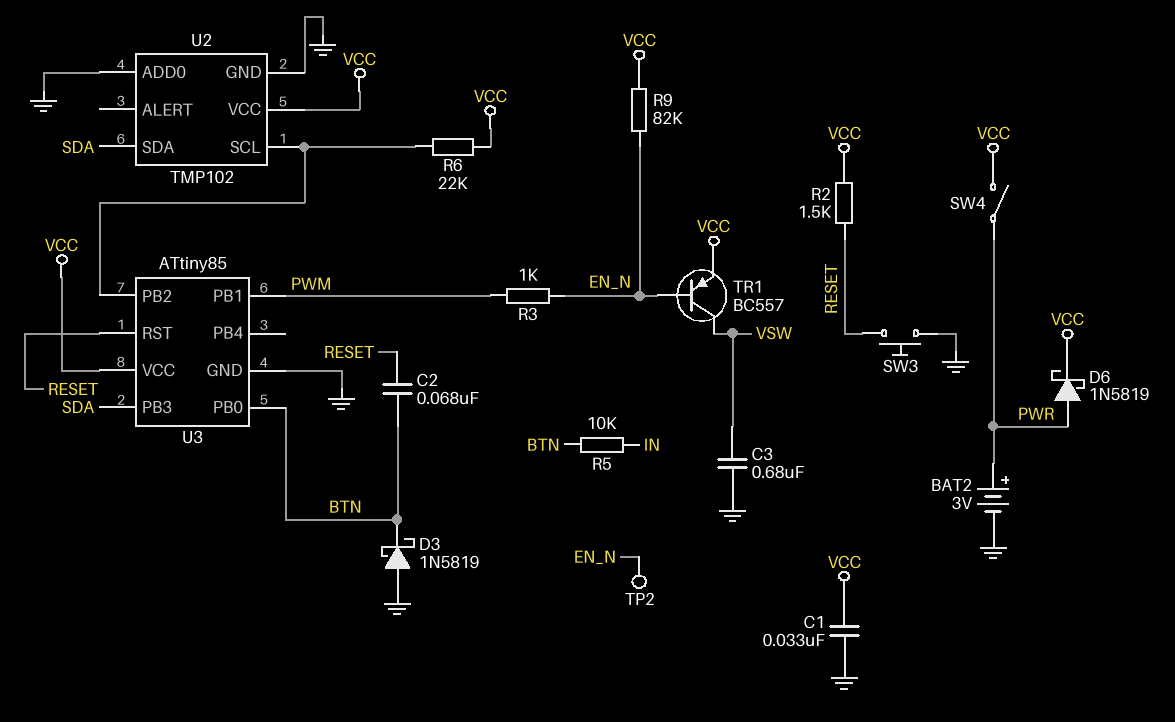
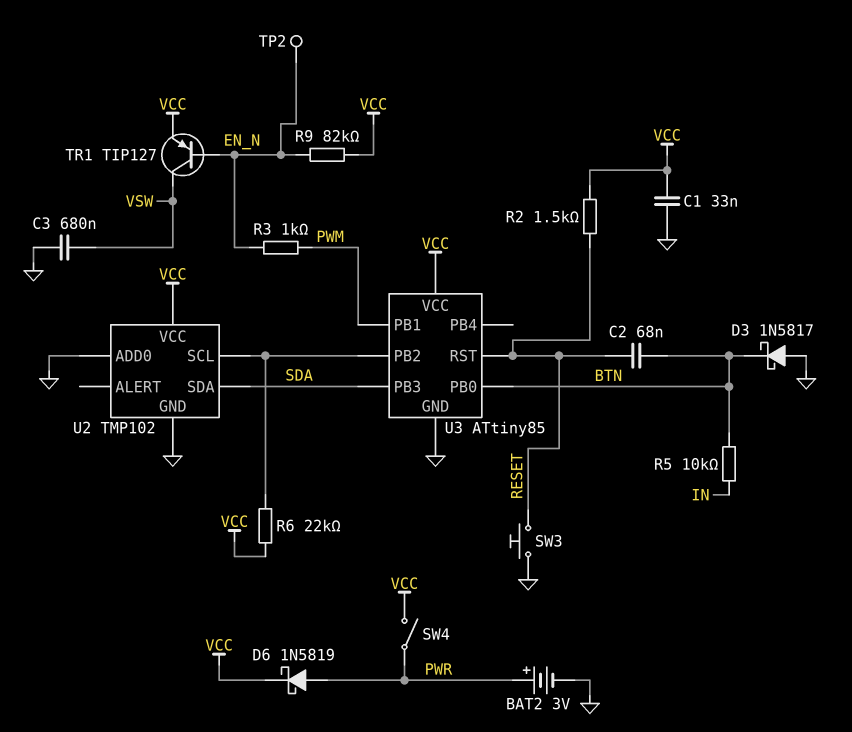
D3: schottky 1N5819 (A GND, K BTN) -> schottky 1N5817 (A GND, K BTN)
TR1: PNP BC557 (B EN_N, C VSW, E VCC) -> PNP TIP127 (B EN_N, C VSW, E VCC)

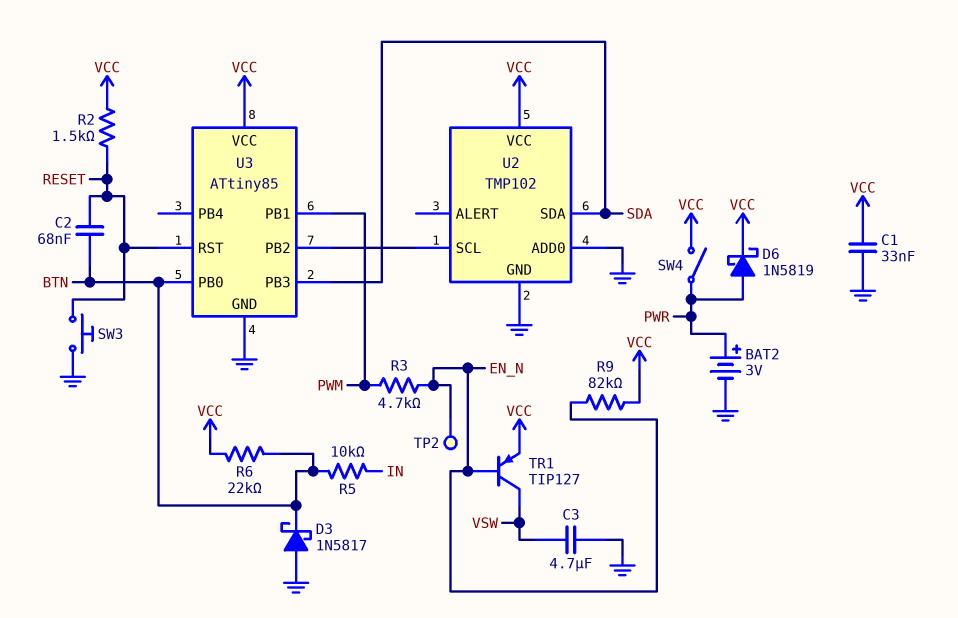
C3: 680nF (GND, VSW) -> 4.7uF (GND, VSW)
R3: 1k (EN_N, PWM) -> 4.7k (EN_N, PWM)
R6: 22k (U2/SCL, VCC) -> 22k (BTN, VCC)

